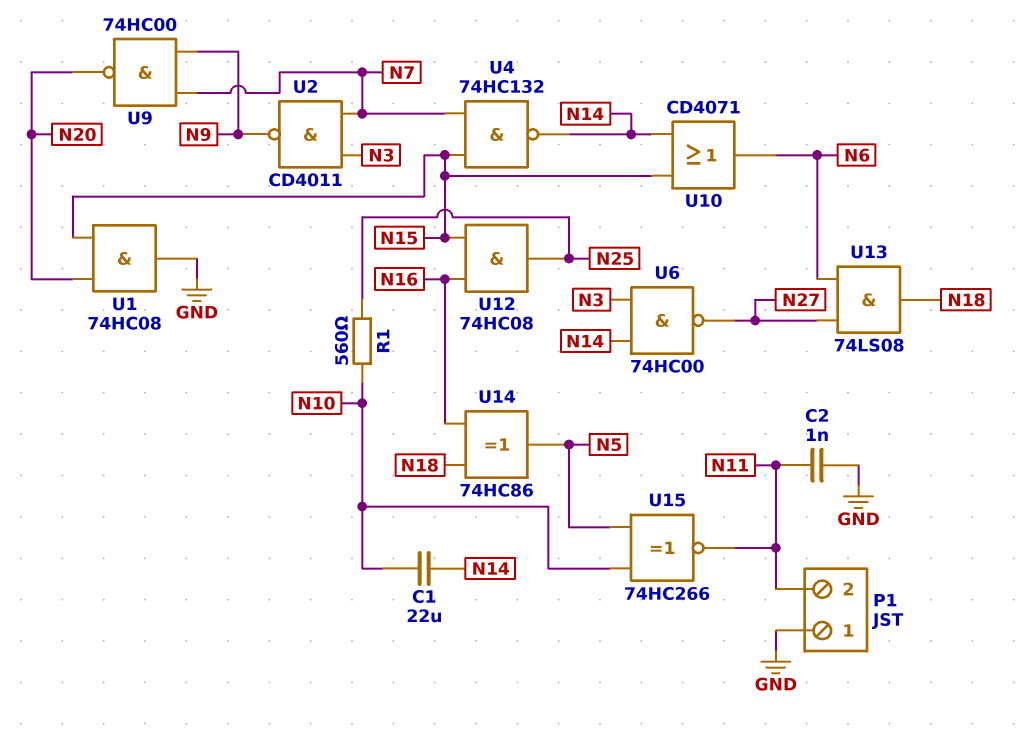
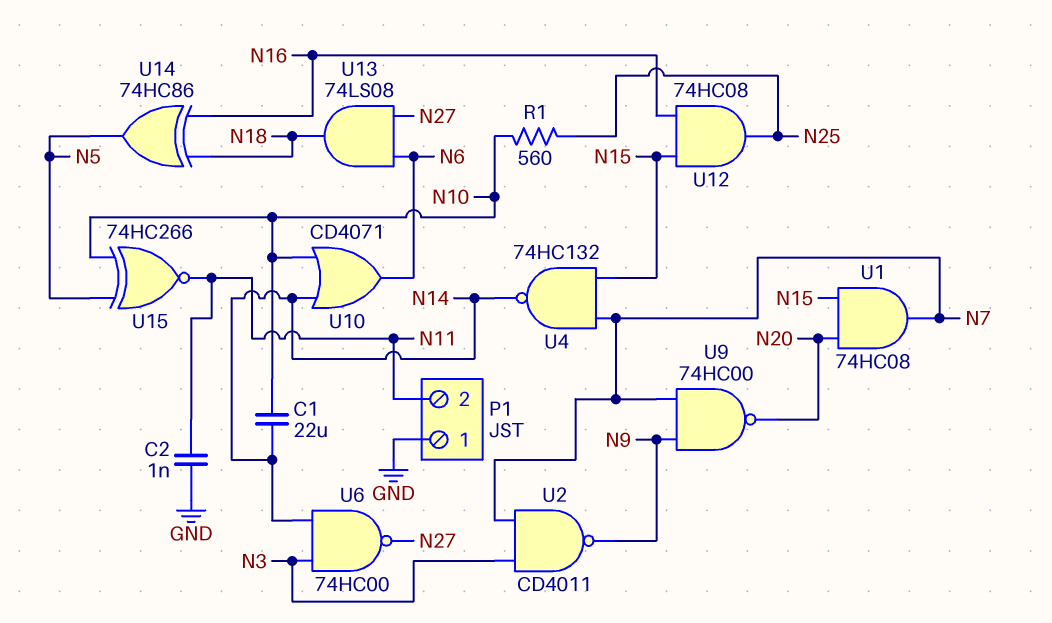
U1: AND 74HC08 (in N15, in N20, out GND) -> AND 74HC08 (in N15, in N20, out N7)
U10: OR CD4071 (in N14, in N15, out N6) -> OR CD4071 (in N10, in N14, out N6)

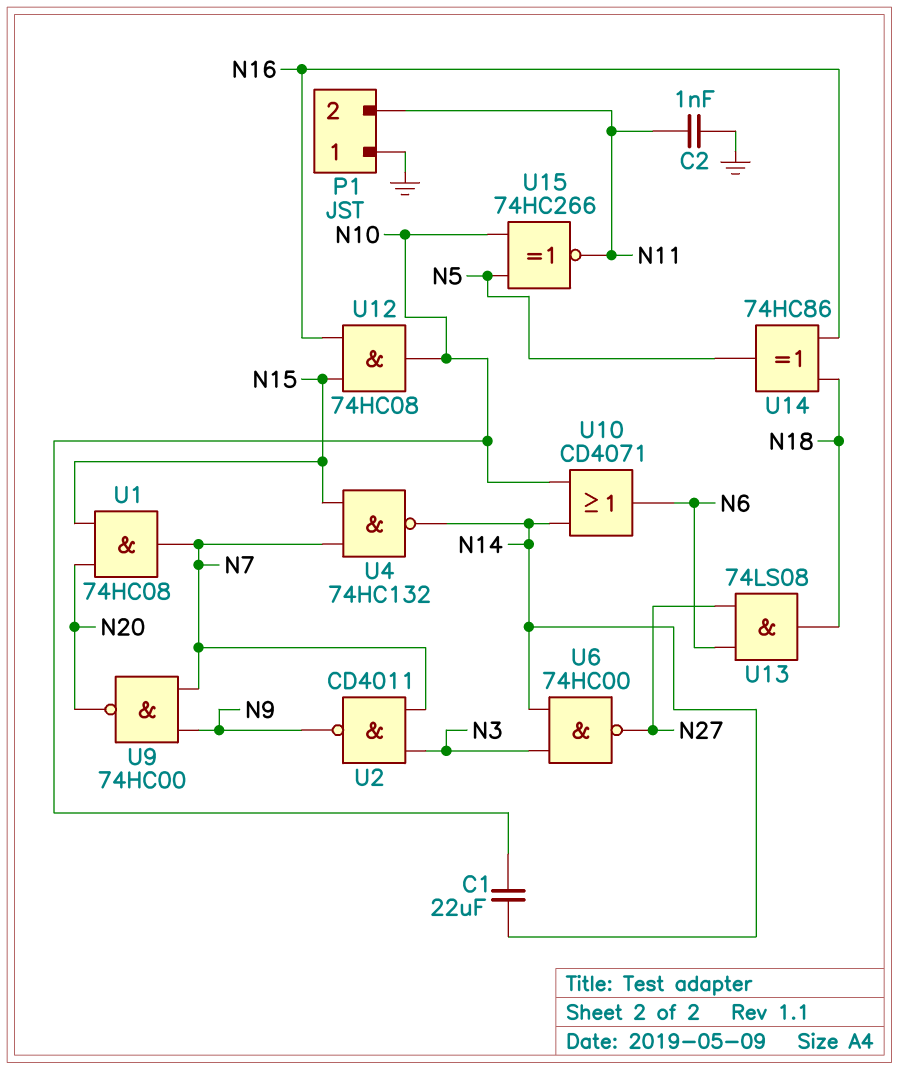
R1: 560 (N10, N25) -> none
U12: AND 74HC08 (in N15, in N16, out N25) -> AND 74HC08 (in N15, in N16, out N10)

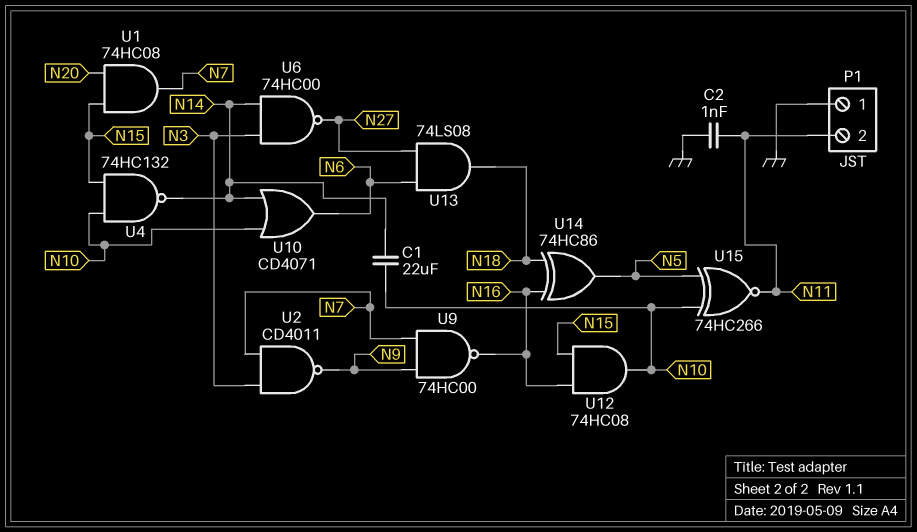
U4: NAND 74HC132 (in N7, in N15, out N14) -> NAND 74HC132 (in N10, in N15, out N14)
U9: NAND 74HC00 (in N7, in N9, out N20) -> NAND 74HC00 (in N7, in N9, out N16)

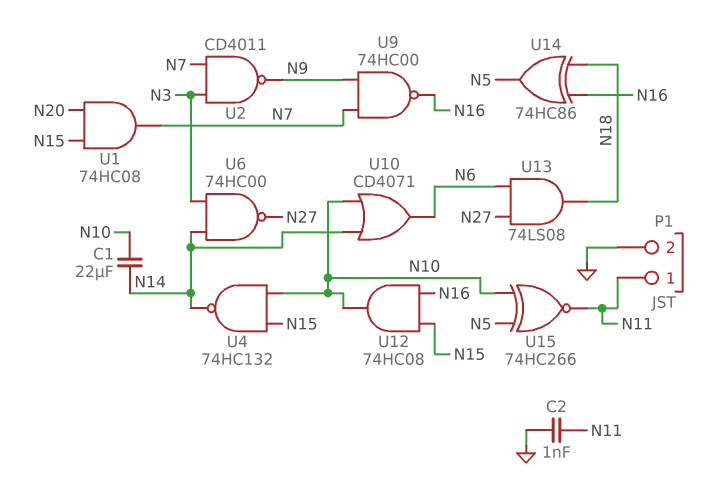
P1 pin 1: GND -> N11
P1 pin 2: N11 -> GND

